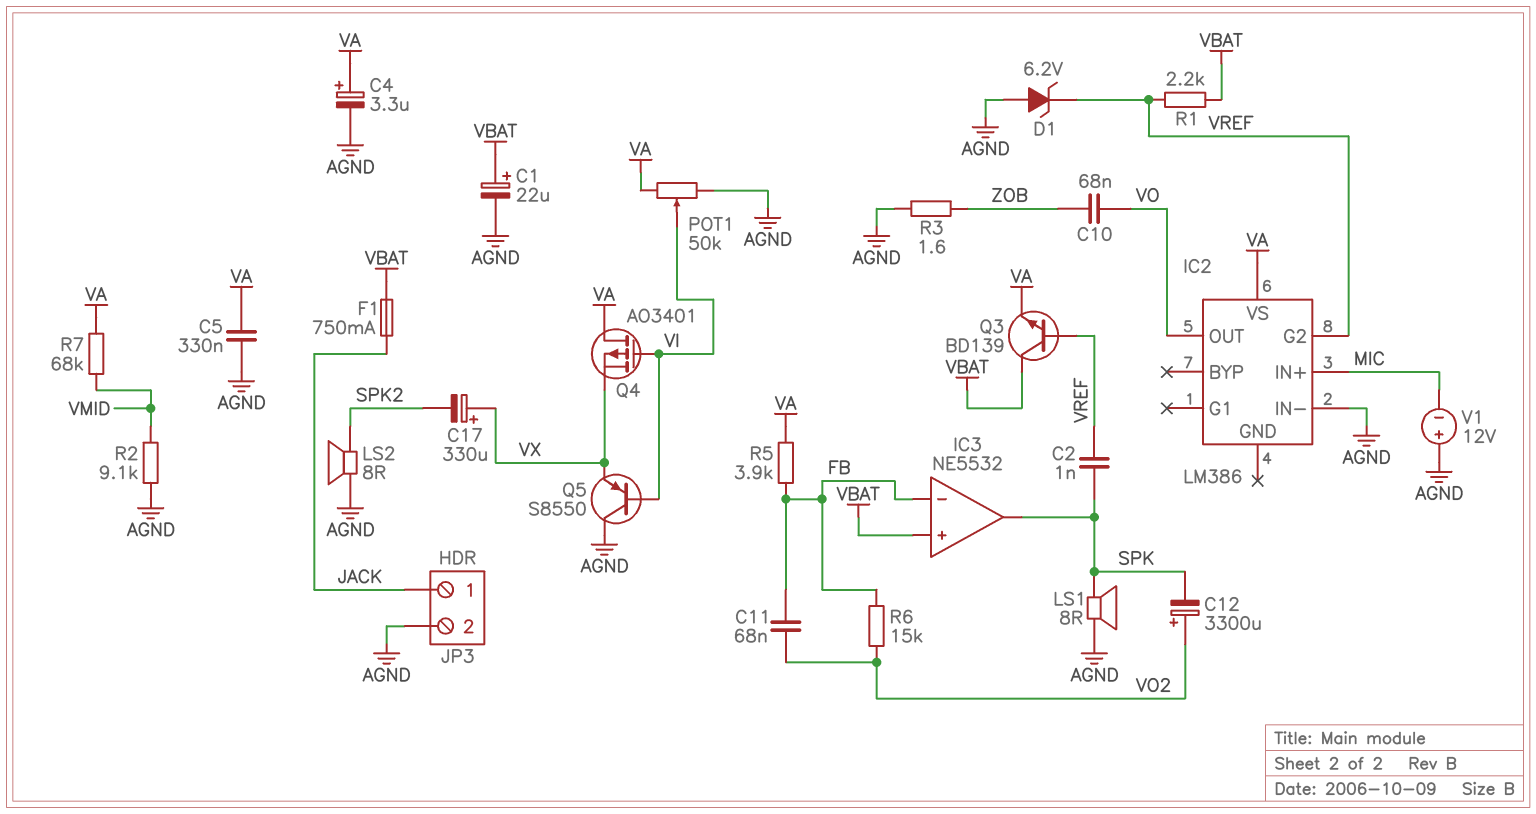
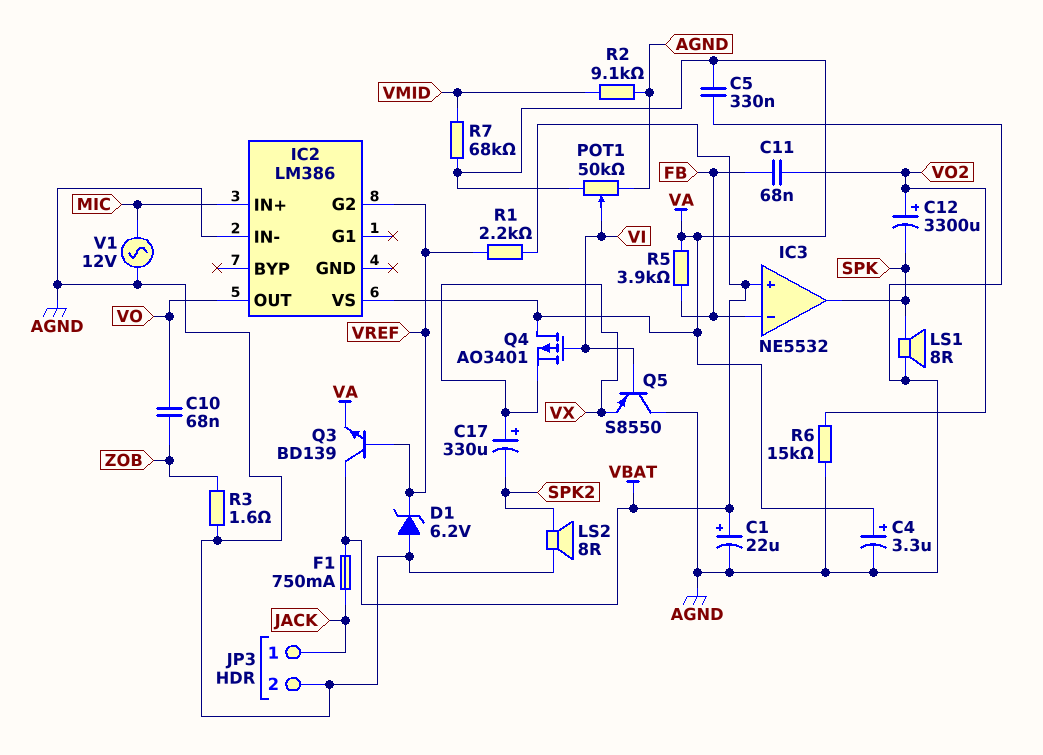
C2: 1nF (SPK, VREF) -> none
R6: 15k (FB, VO2) -> 15k (AGND, VO2)
V1: 12V (plus AGND, minus MIC) -> AC 12V (AGND, MIC)

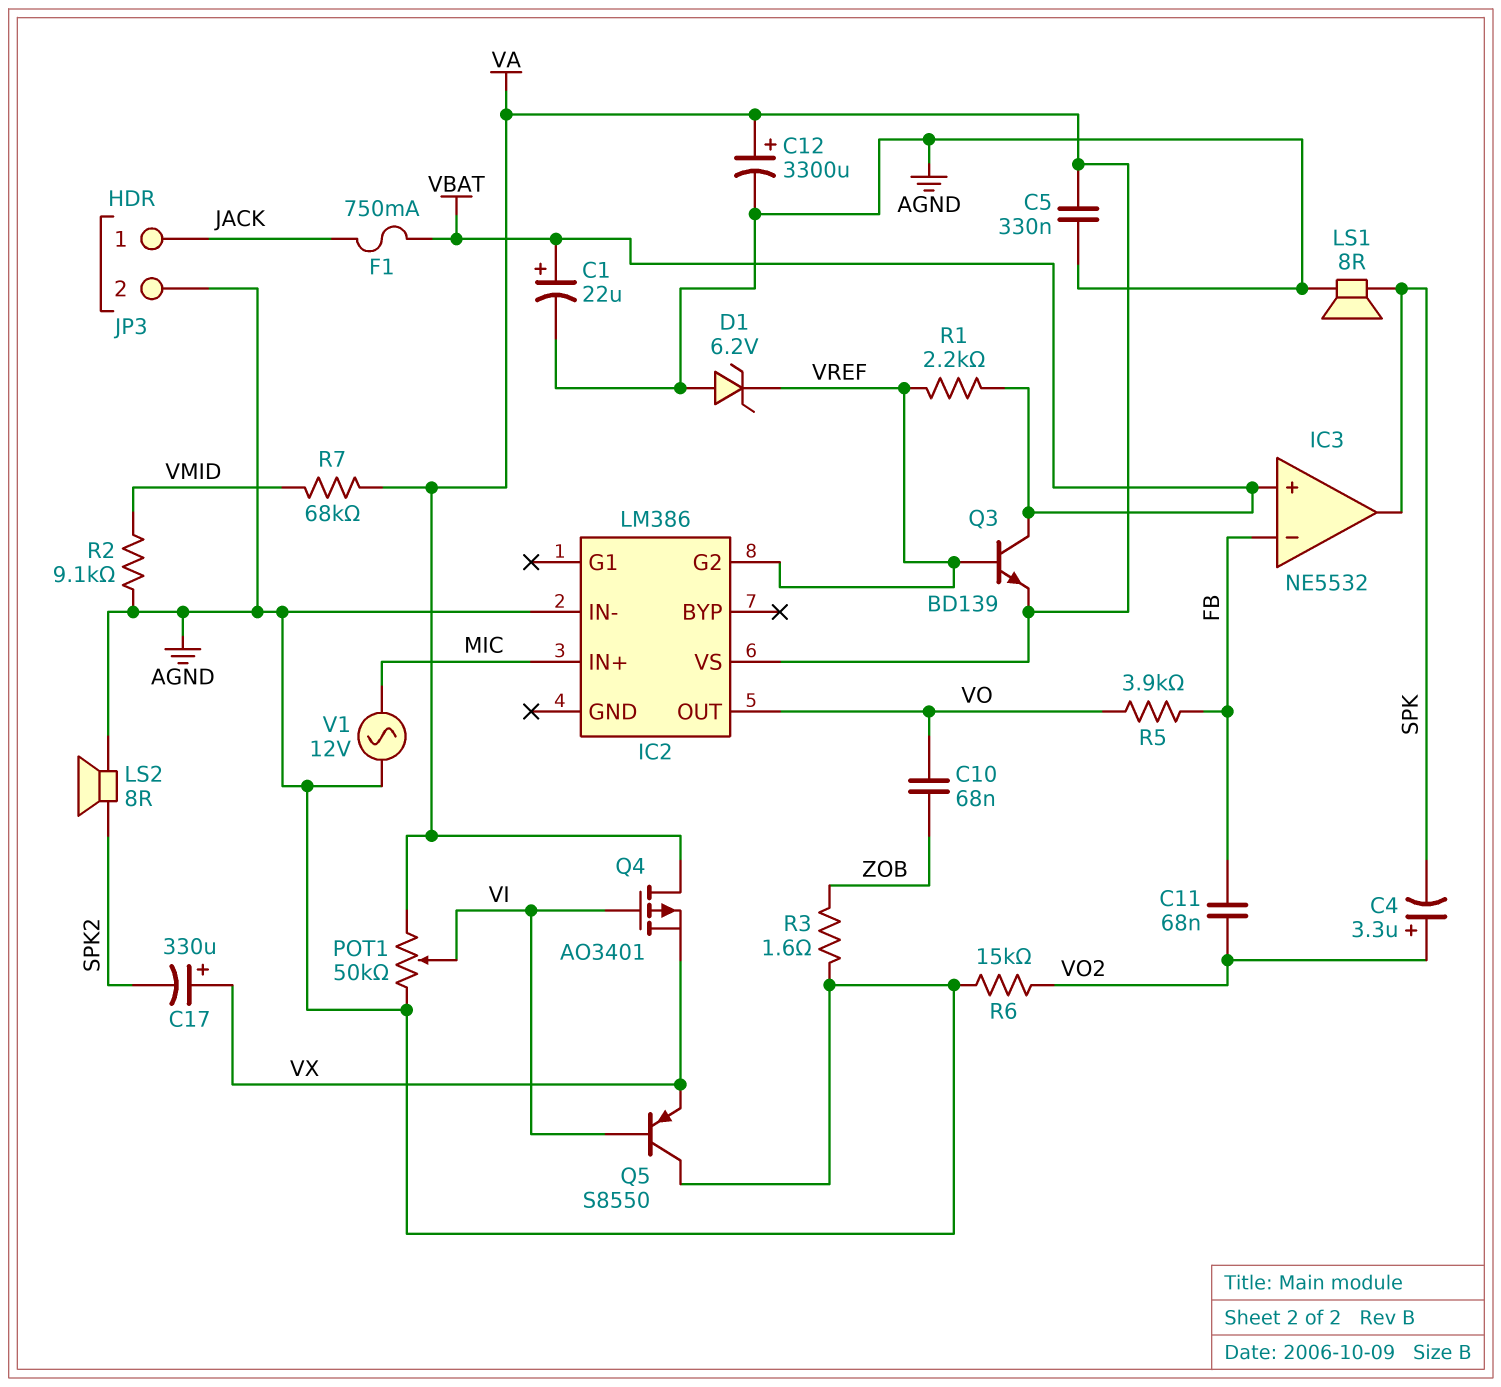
C4: 3.3uF (plus VA, minus AGND) -> 3.3uF (plus VO2, minus SPK)
C12: 3300uF (plus VO2, minus SPK) -> 3300uF (plus VA, minus AGND)
R5: 3.9k (FB, VA) -> 3.9k (FB, VO)

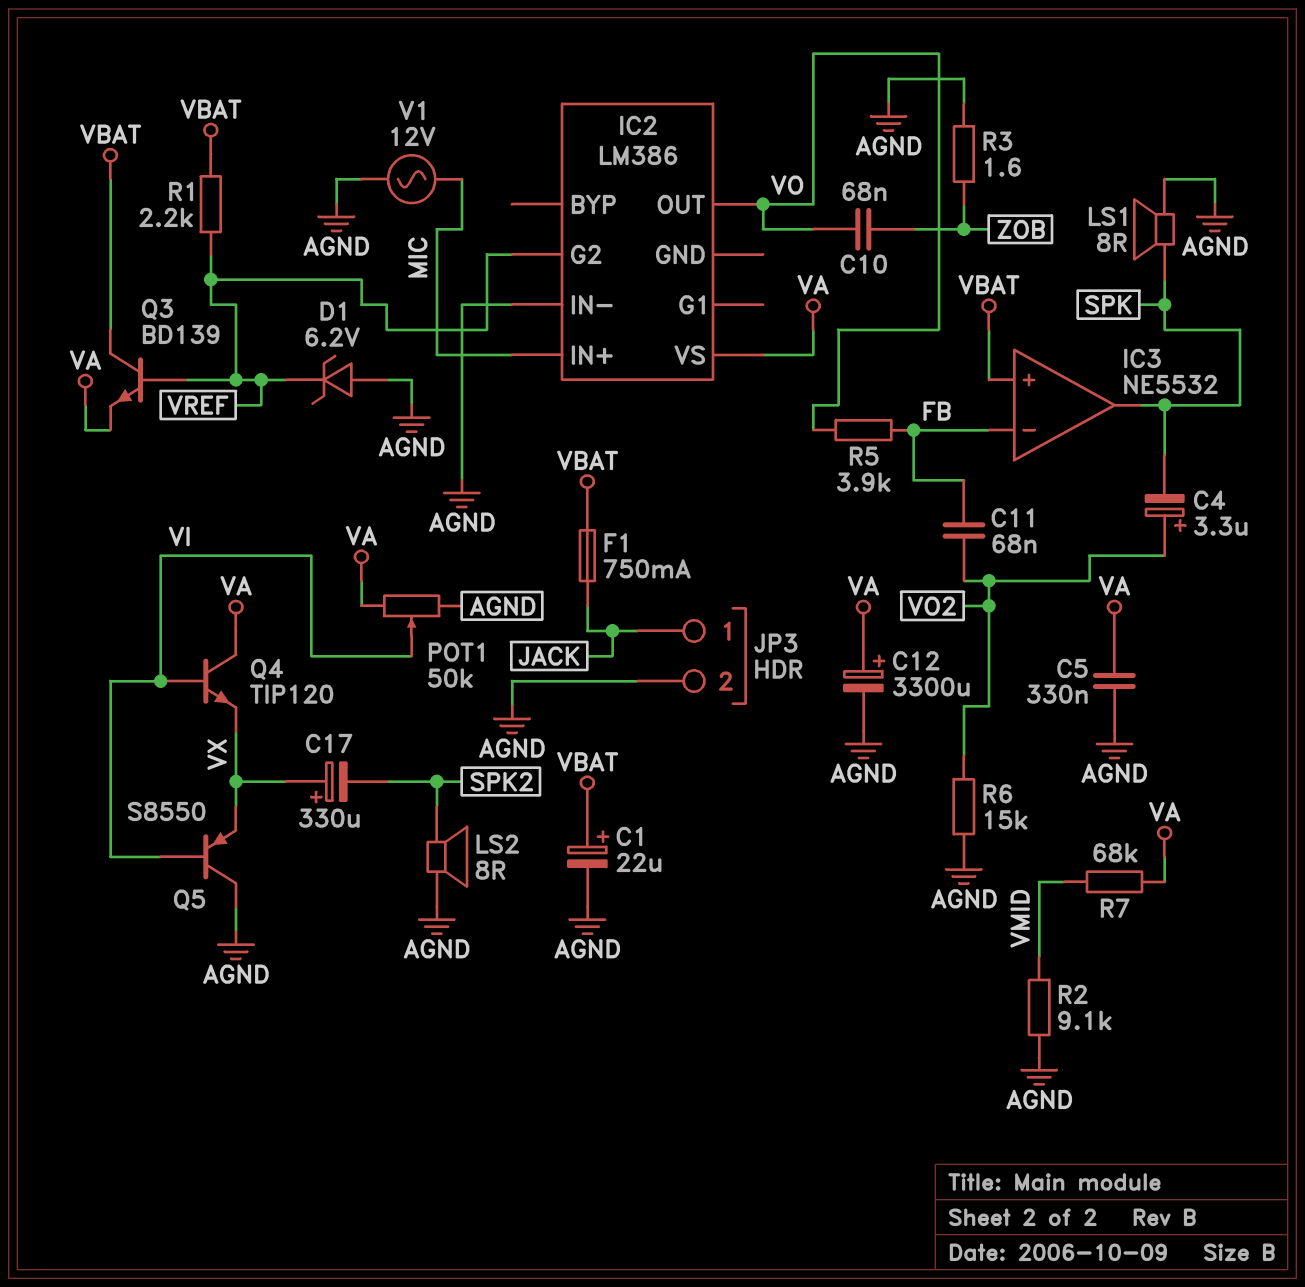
Q4: PMOS AO3401 (G VI, D VA, S VX) -> NPN TIP120 (B VI, C VA, E VX)

